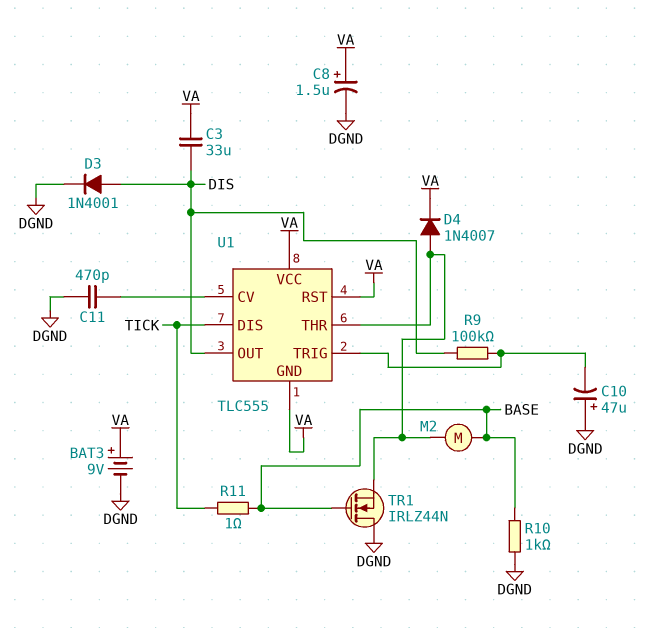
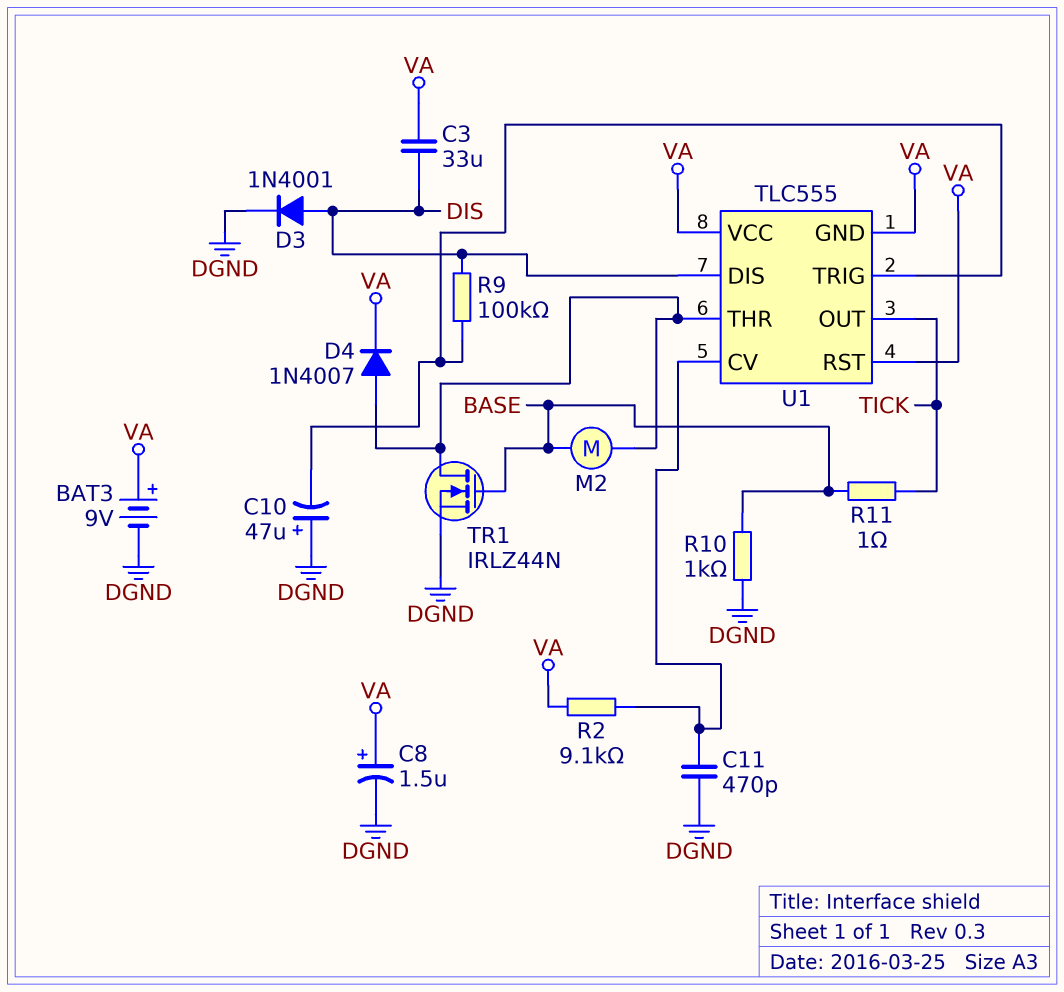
R2: none -> 9.1k (U1/CV, VA)
TR1: NMOS IRLZ44N (G BASE, D DGND, S U1/THR) -> NMOS IRLZ44N (G BASE, D U1/THR, S DGND)
U1 pin DIS: TICK -> DIS
U1 pin OUT: DIS -> TICK

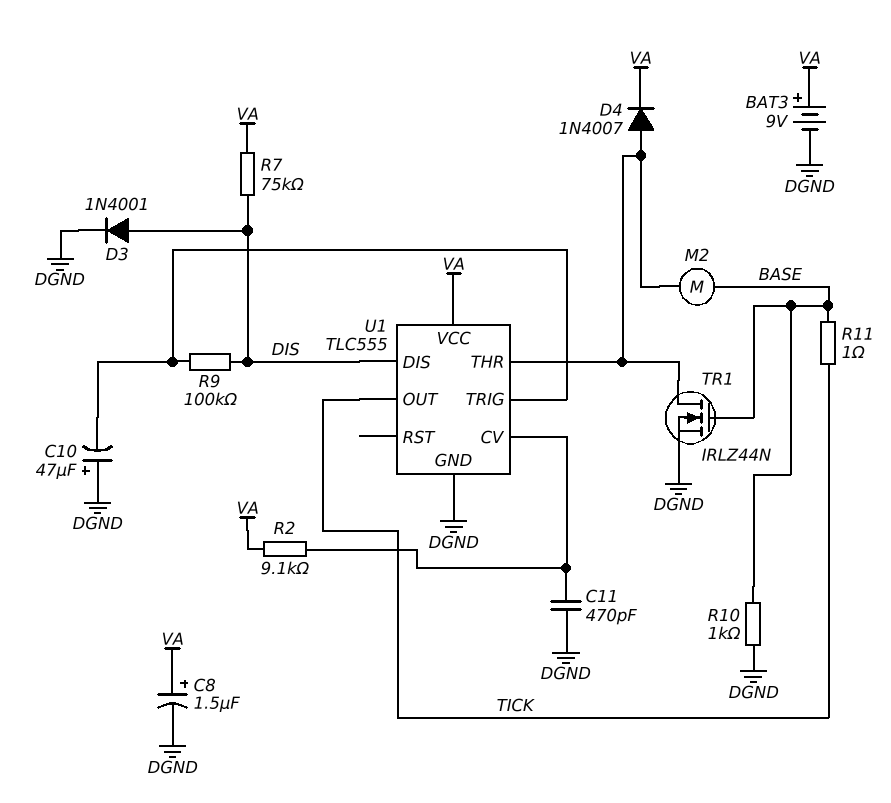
C3: 33uF (DIS, VA) -> none
R7: none -> 75k (DIS, VA)
U1 pin GND: VA -> DGND
U1 pin RST: VA -> none

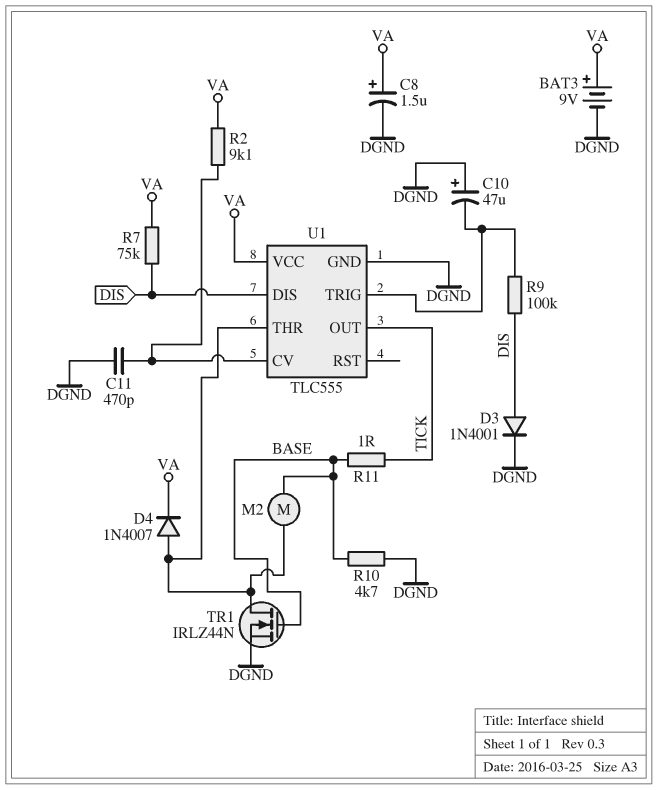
R10: 1k (BASE, DGND) -> 4.7k (BASE, DGND)

